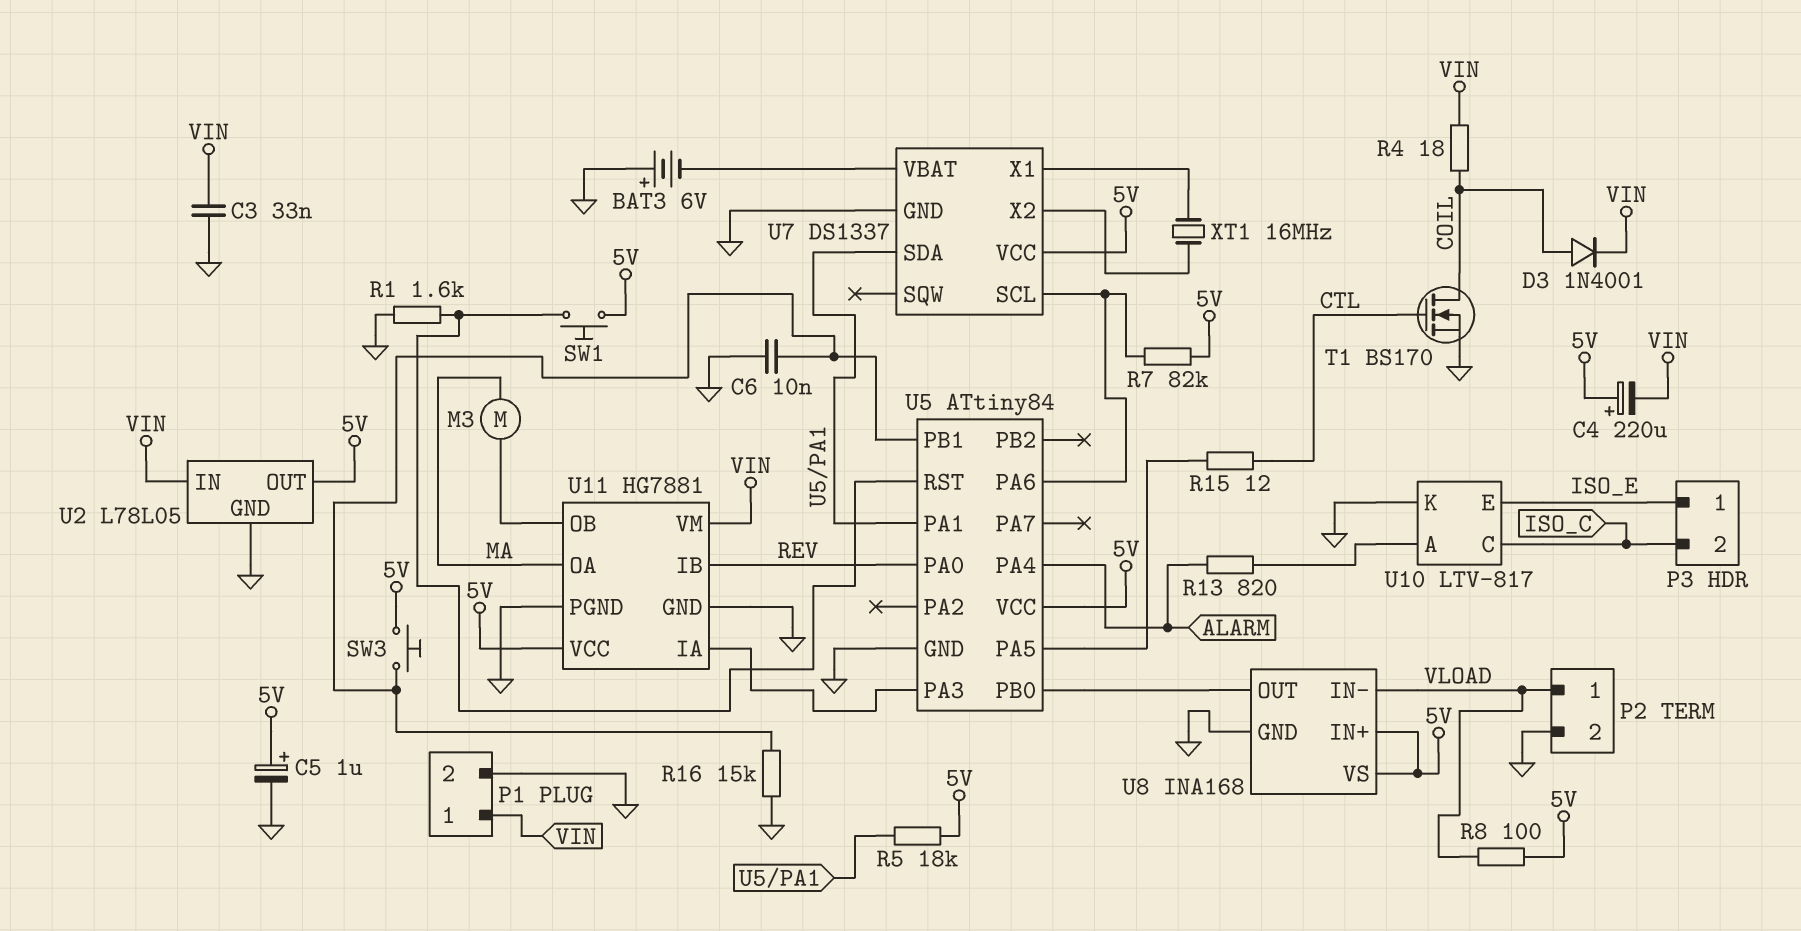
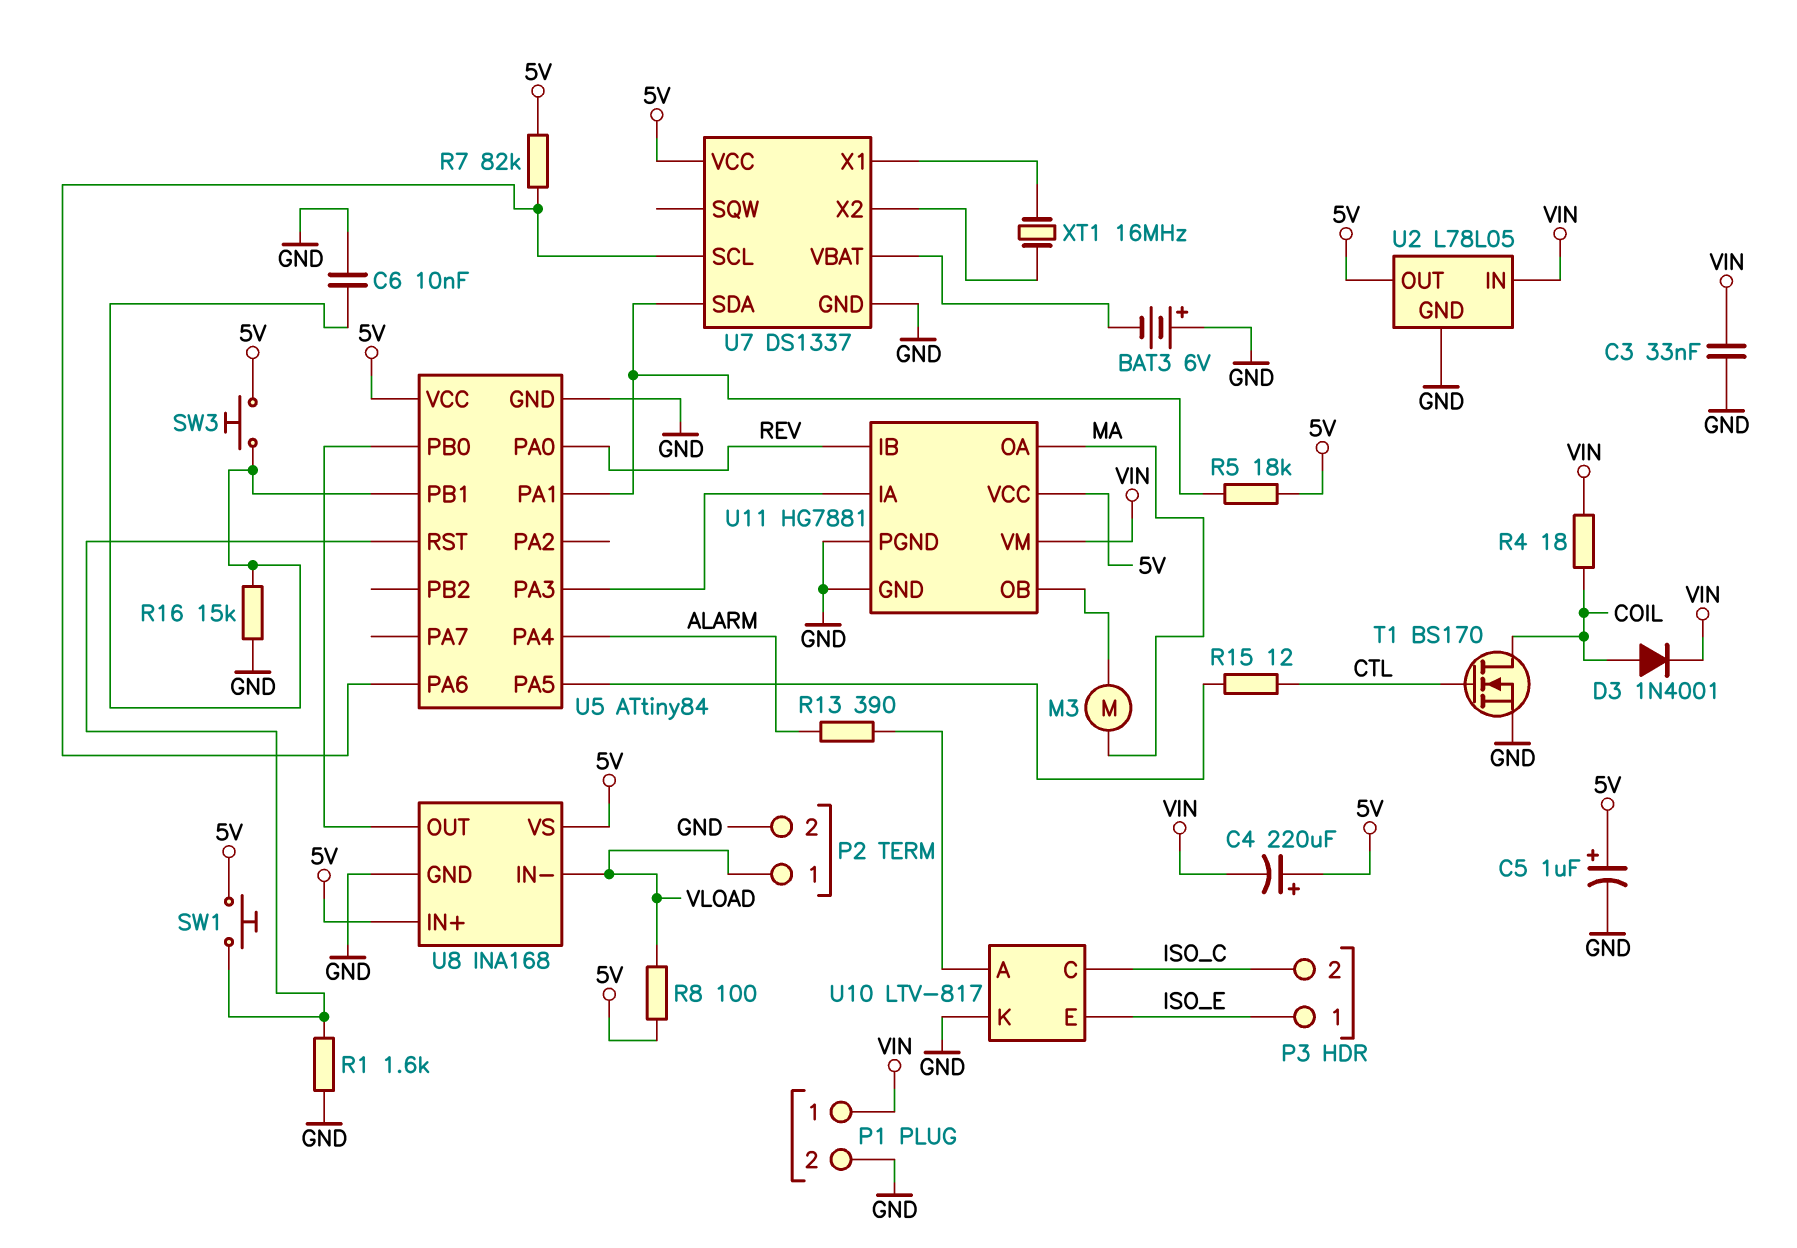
R13: 820 (ALARM, U10/A) -> 390 (ALARM, U10/A)

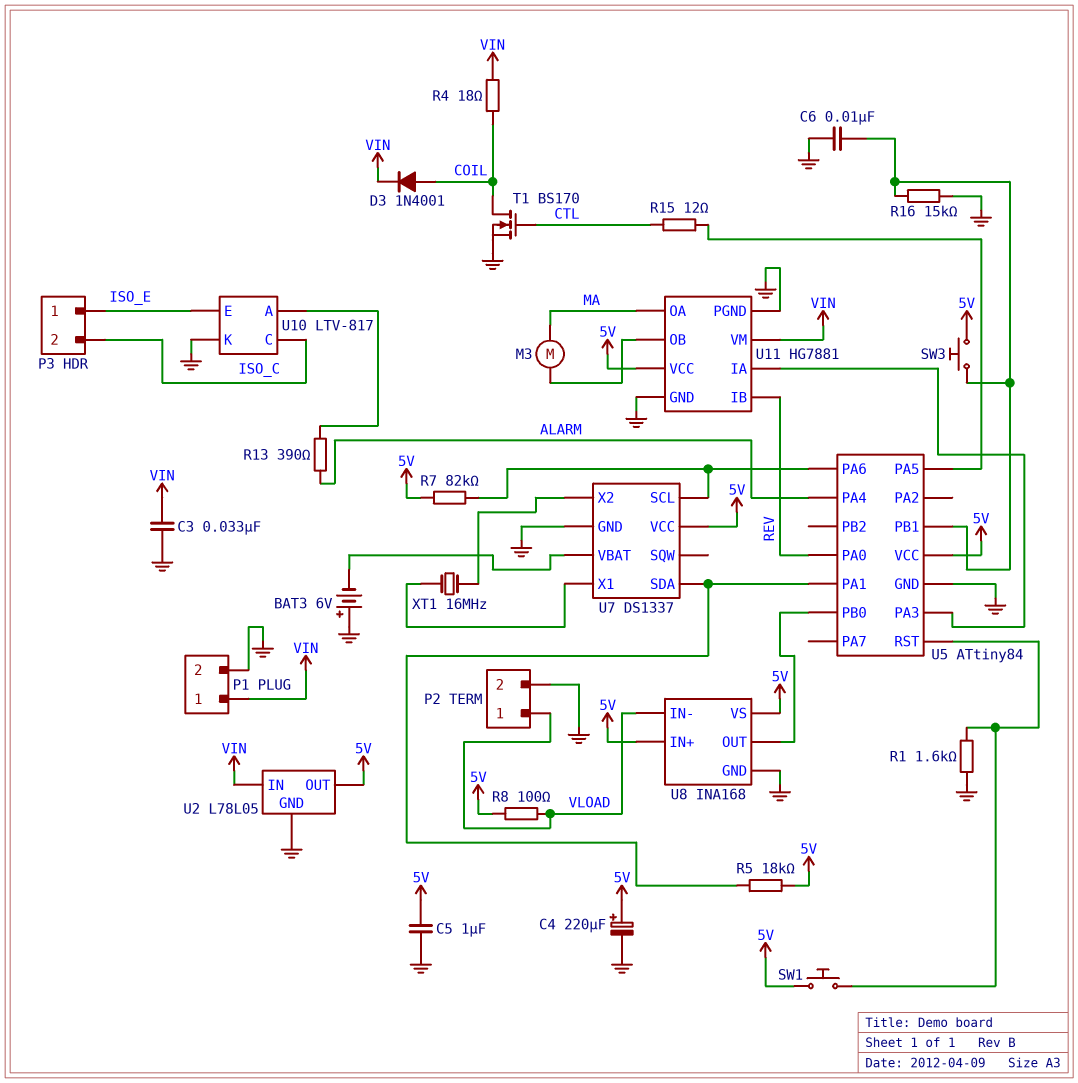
C4: 220uF (plus 5V, minus VIN) -> 220uF (plus 5V, minus GND)
C5: 1uF (plus 5V, minus GND) -> 1uF (5V, GND)

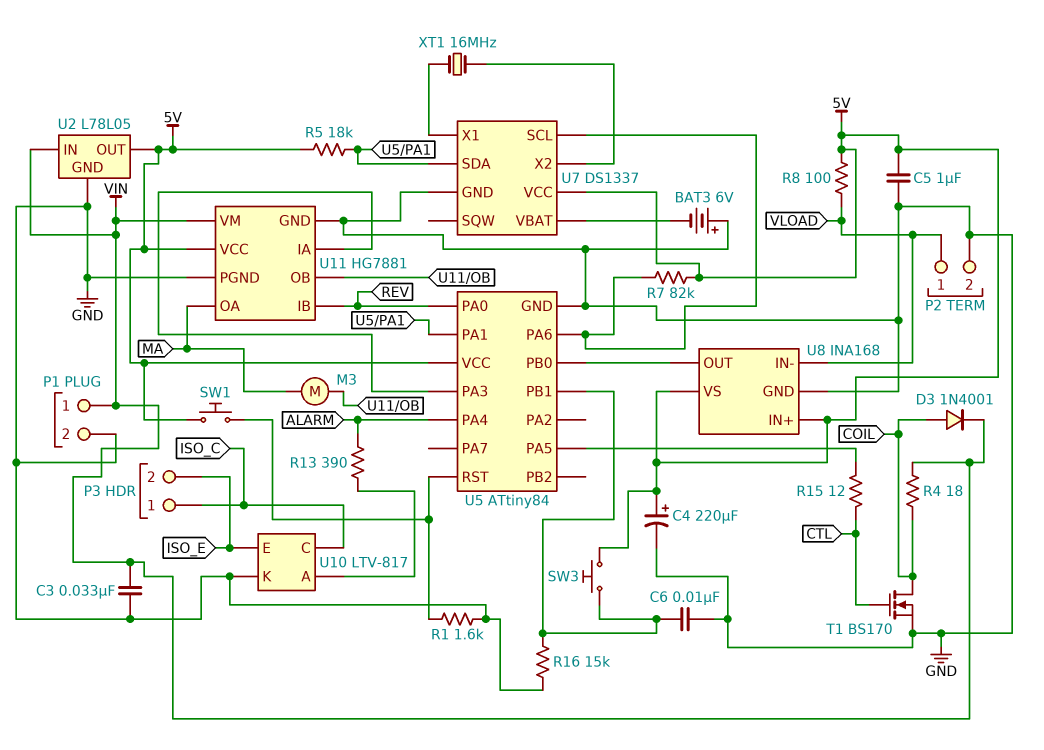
P3 pin 1: ISO_E -> ISO_C
P3 pin 2: ISO_C -> ISO_E

